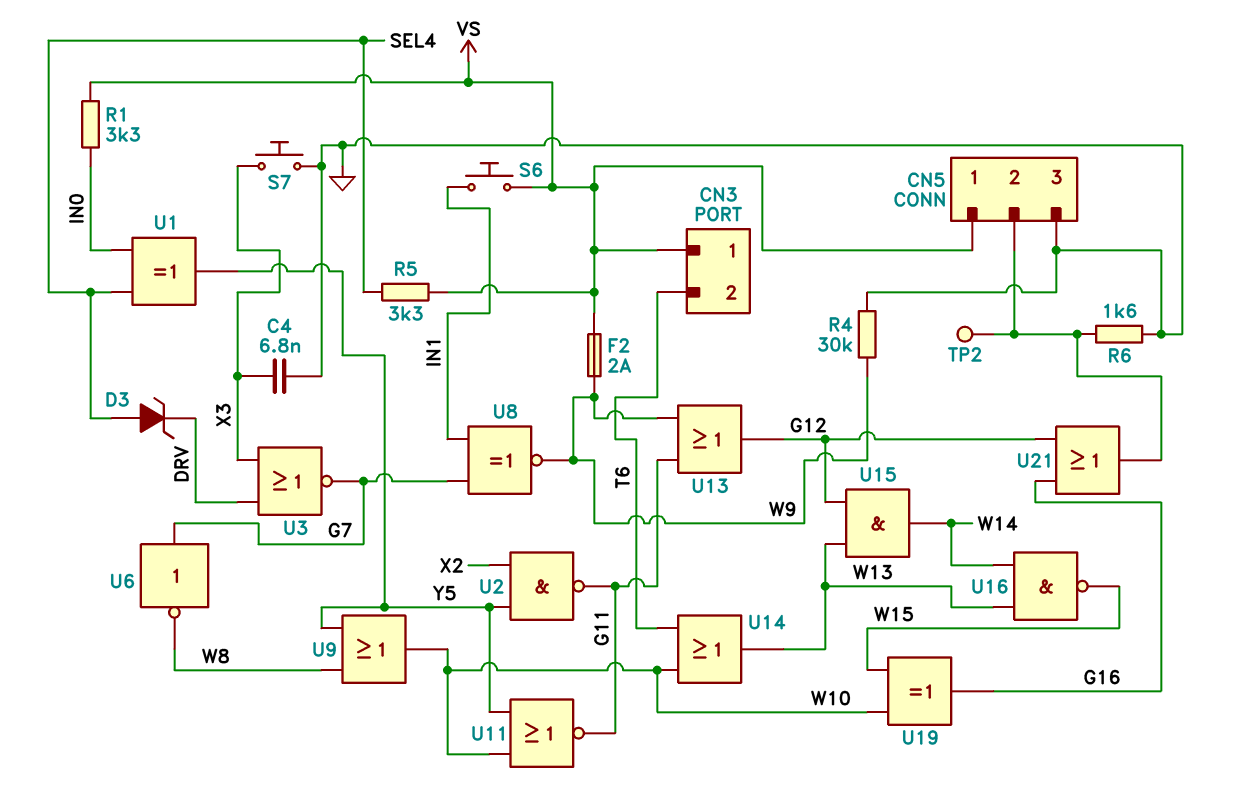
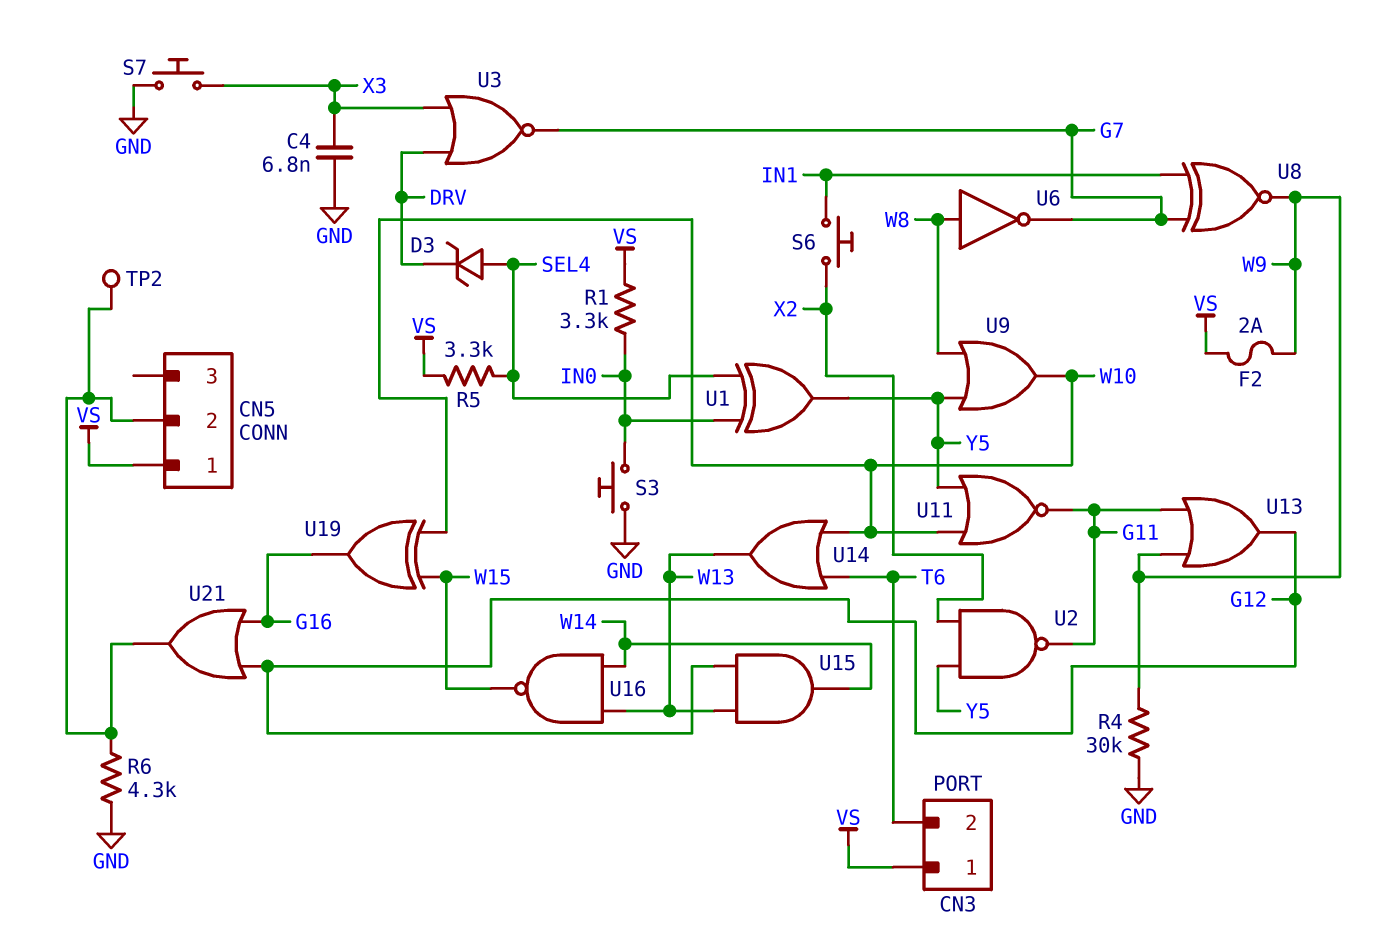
CN5 pin 3: GND -> none
R6: 1.6k (CN5/2, GND) -> 4.3k (CN5/2, GND)
S3: none -> button (GND, IN0)
S6: button (IN1, VS) -> button (IN1, X2)
U6: NOT (in G7, out W8) -> NOT (in W8, out G7)

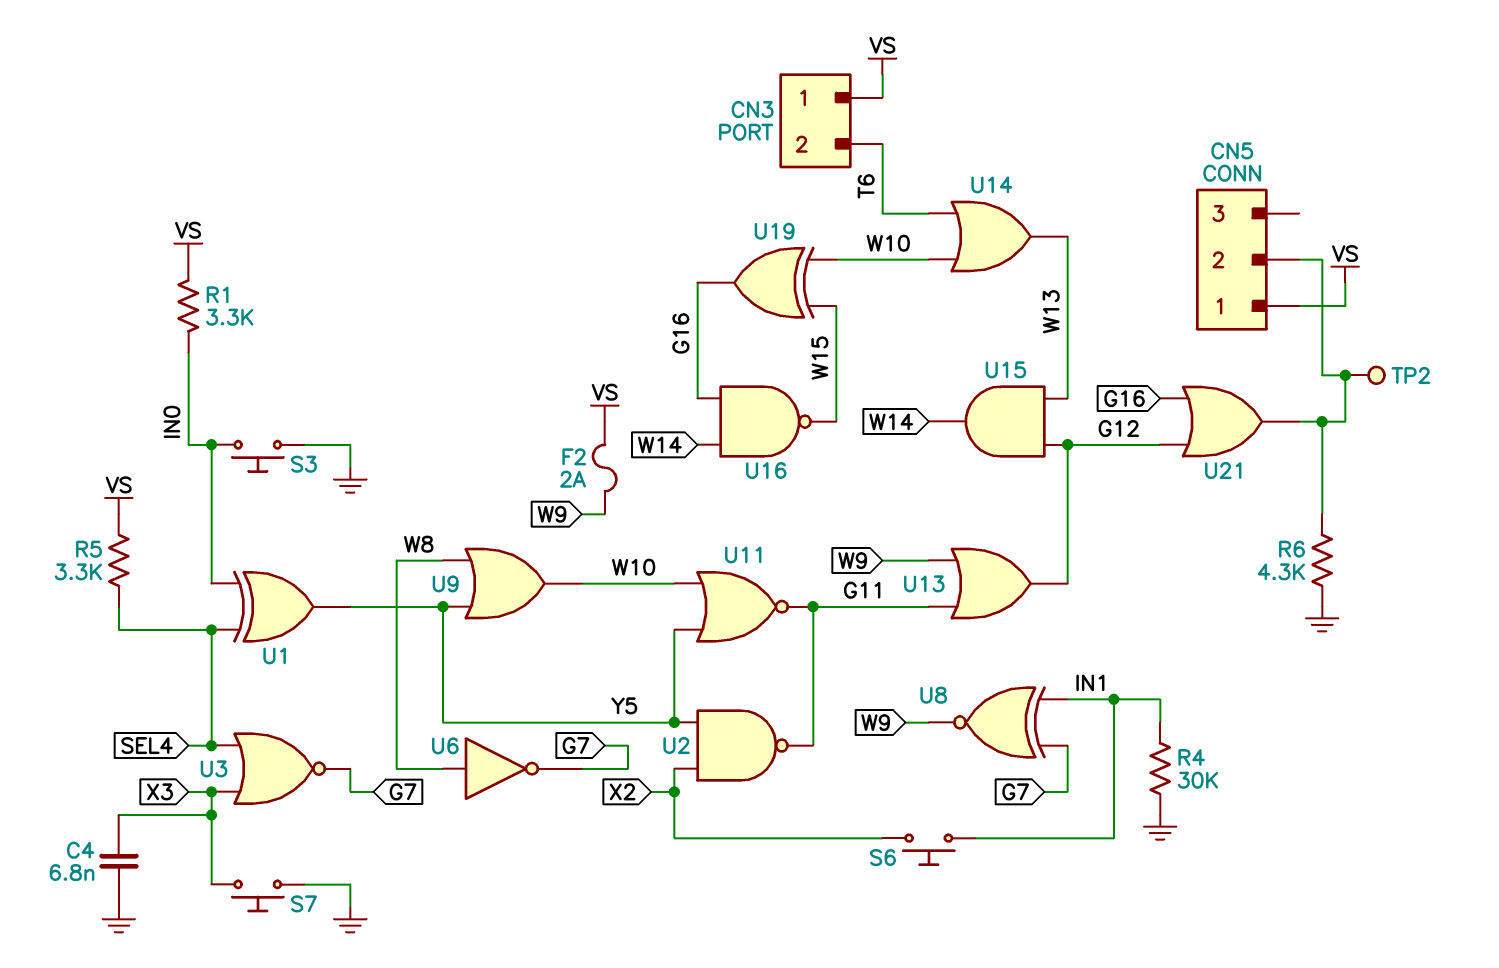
D3: zener (A SEL4, K DRV) -> none
R4: 30k (GND, W9) -> 30k (GND, IN1)
U3: NOR (in DRV, in X3, out G7) -> NOR (in SEL4, in X3, out G7)
U16: NAND (in W13, in W14, out W15) -> NAND (in G16, in W14, out W15)

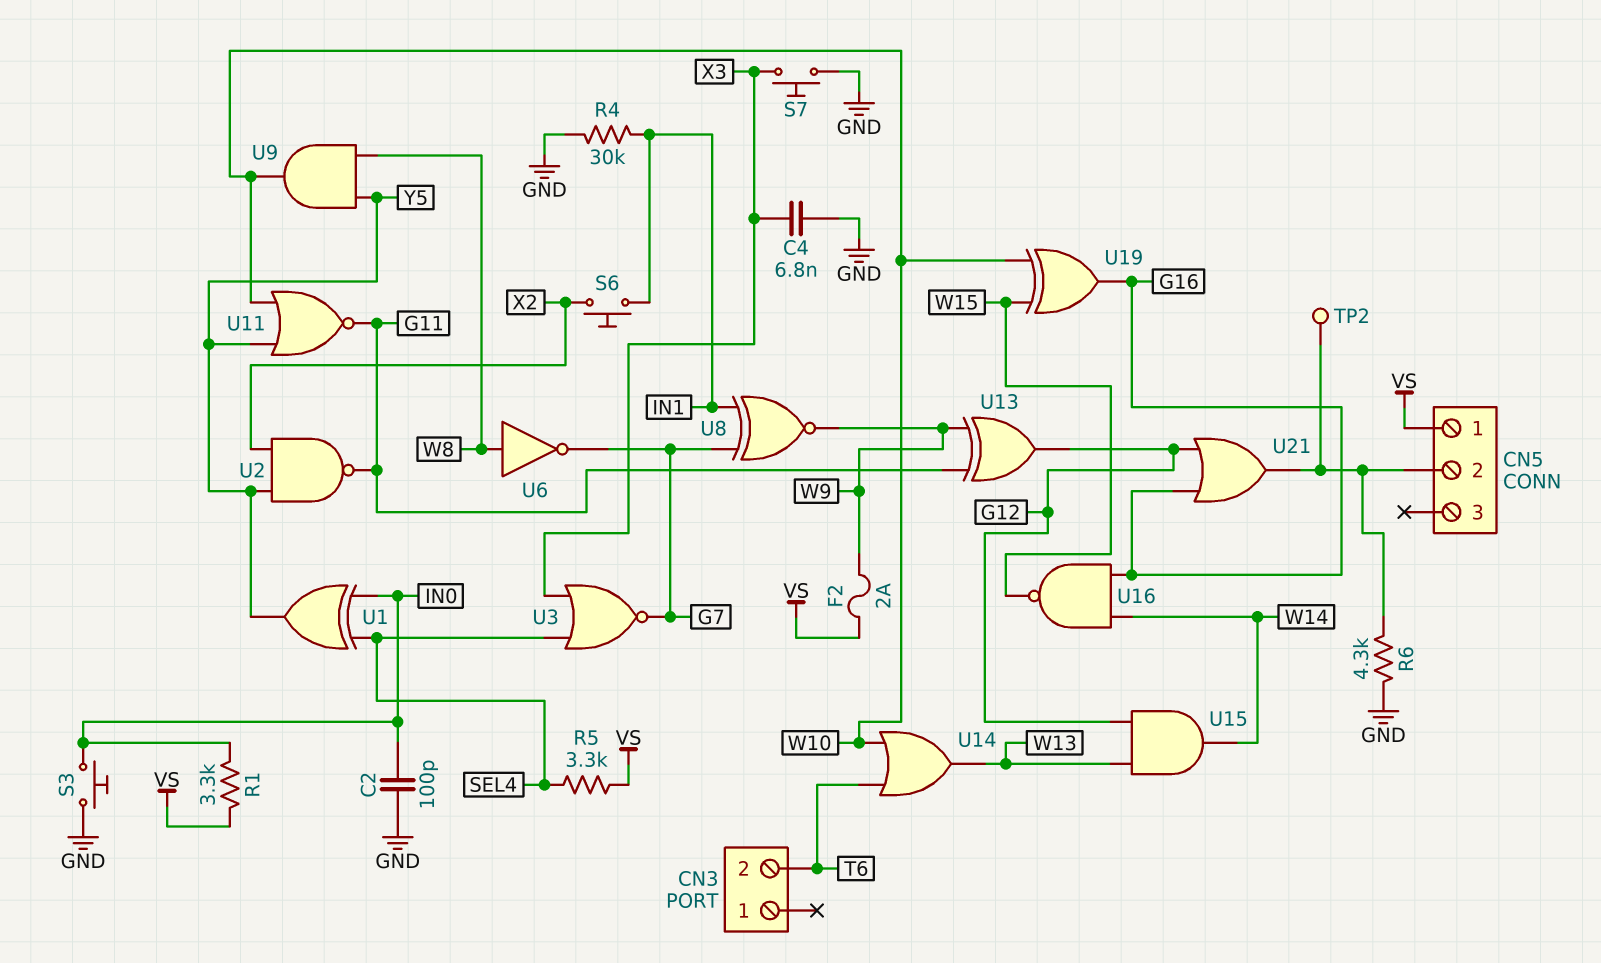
C2: none -> 100pF (GND, IN0)
CN3 pin 1: VS -> none
U9: OR (in W8, in Y5, out W10) -> AND (in W8, in Y5, out W10)
U13: OR (in G11, in W9, out G12) -> XOR (in G11, in W9, out G12)

